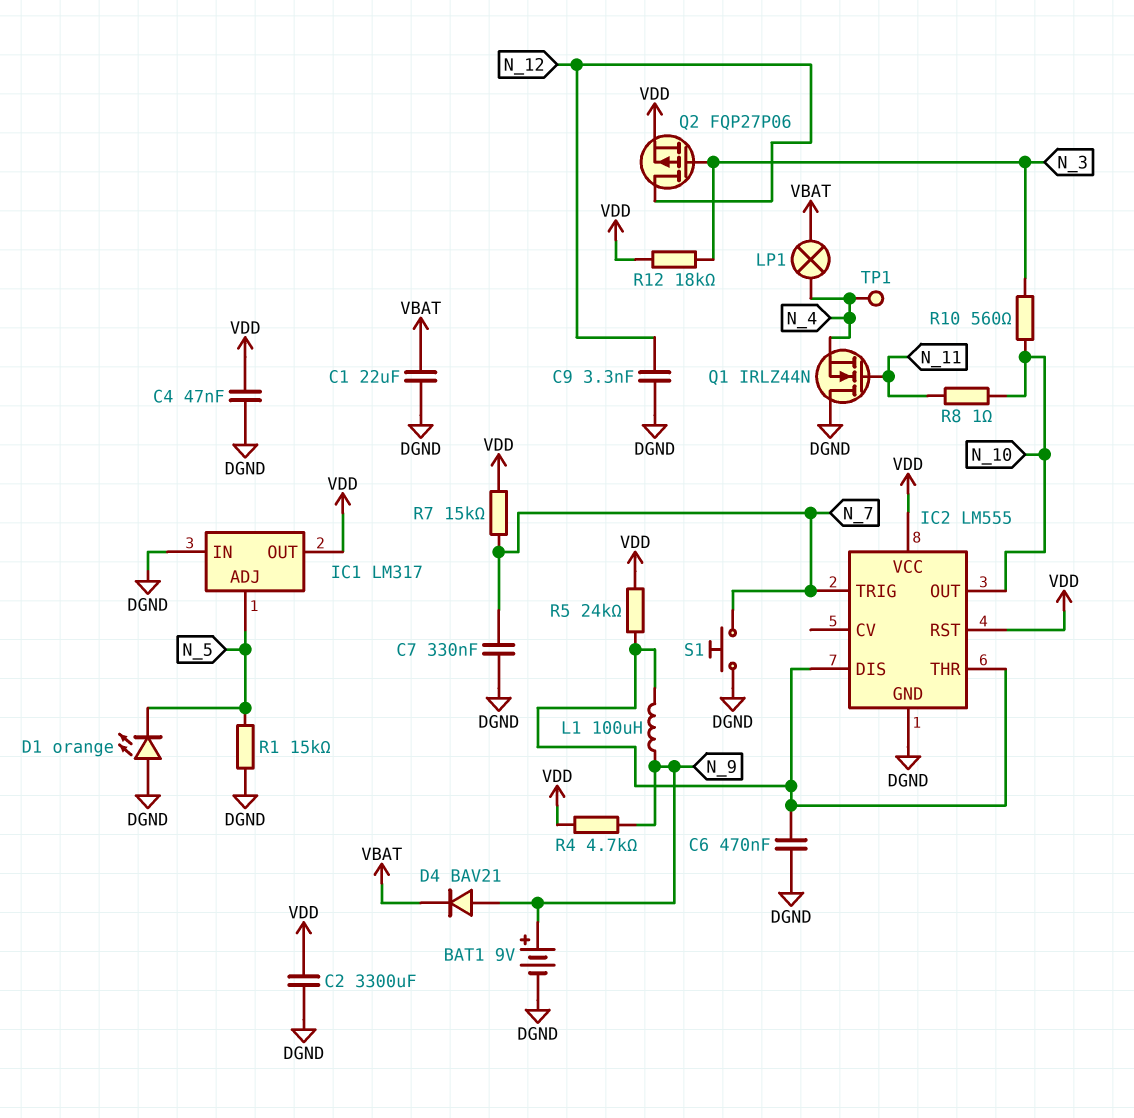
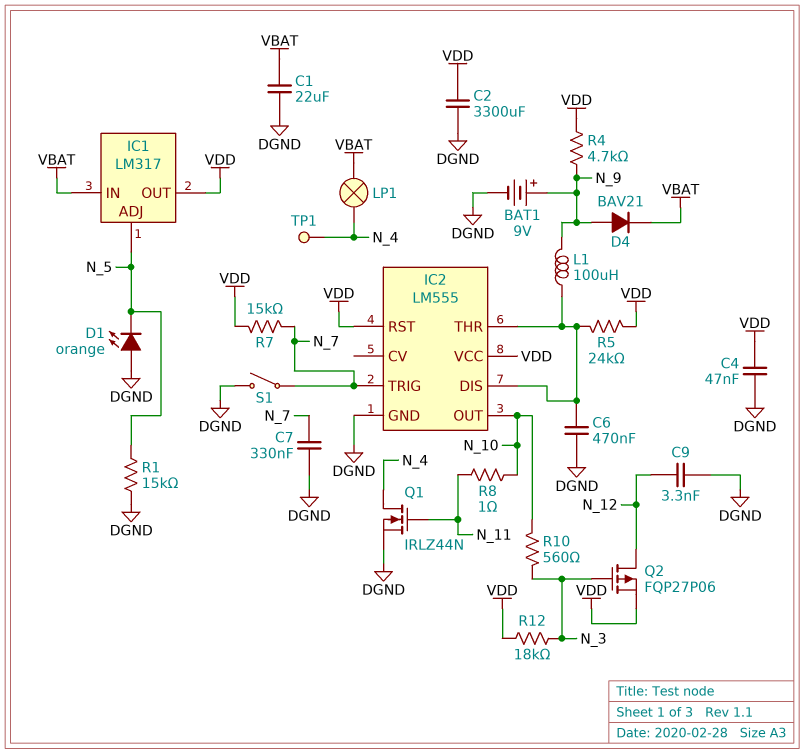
IC1 pin IN: DGND -> VBAT
Q1: NMOS IRLZ44N (G N_11, D DGND, S N_4) -> NMOS IRLZ44N (G N_11, D N_4, S DGND)
S1: button (DGND, N_7) -> switch (DGND, N_7)

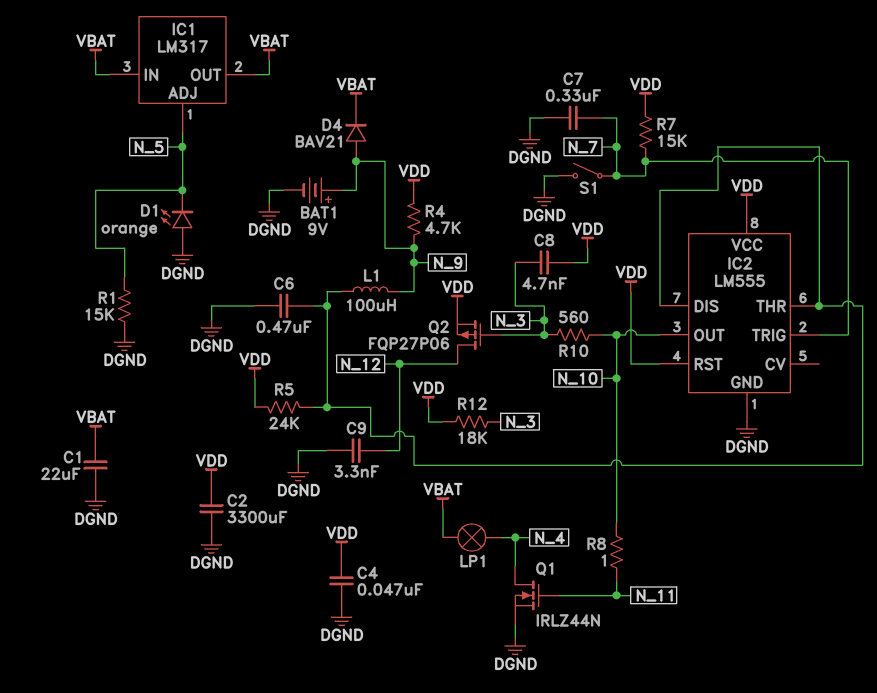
C8: none -> 4.7nF (N_3, VDD)
IC1 pin OUT: VDD -> VBAT
TP1: test point (N_4) -> none

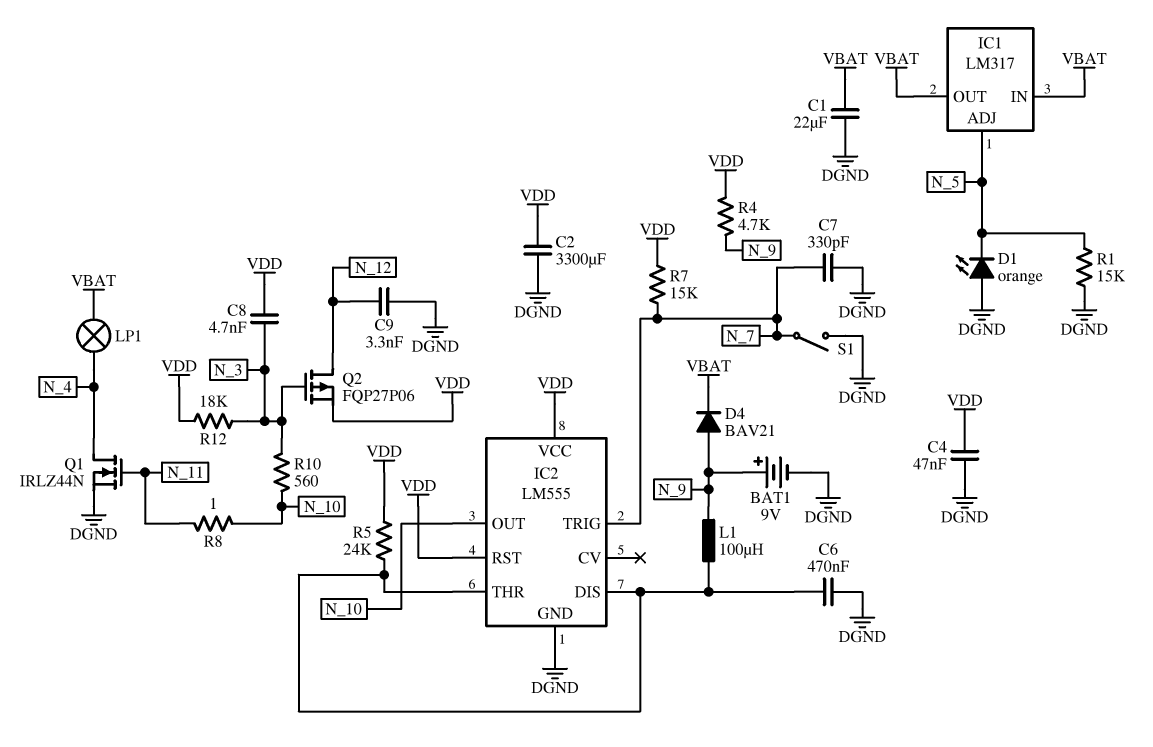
C7: 330nF (DGND, N_7) -> 330pF (DGND, N_7)

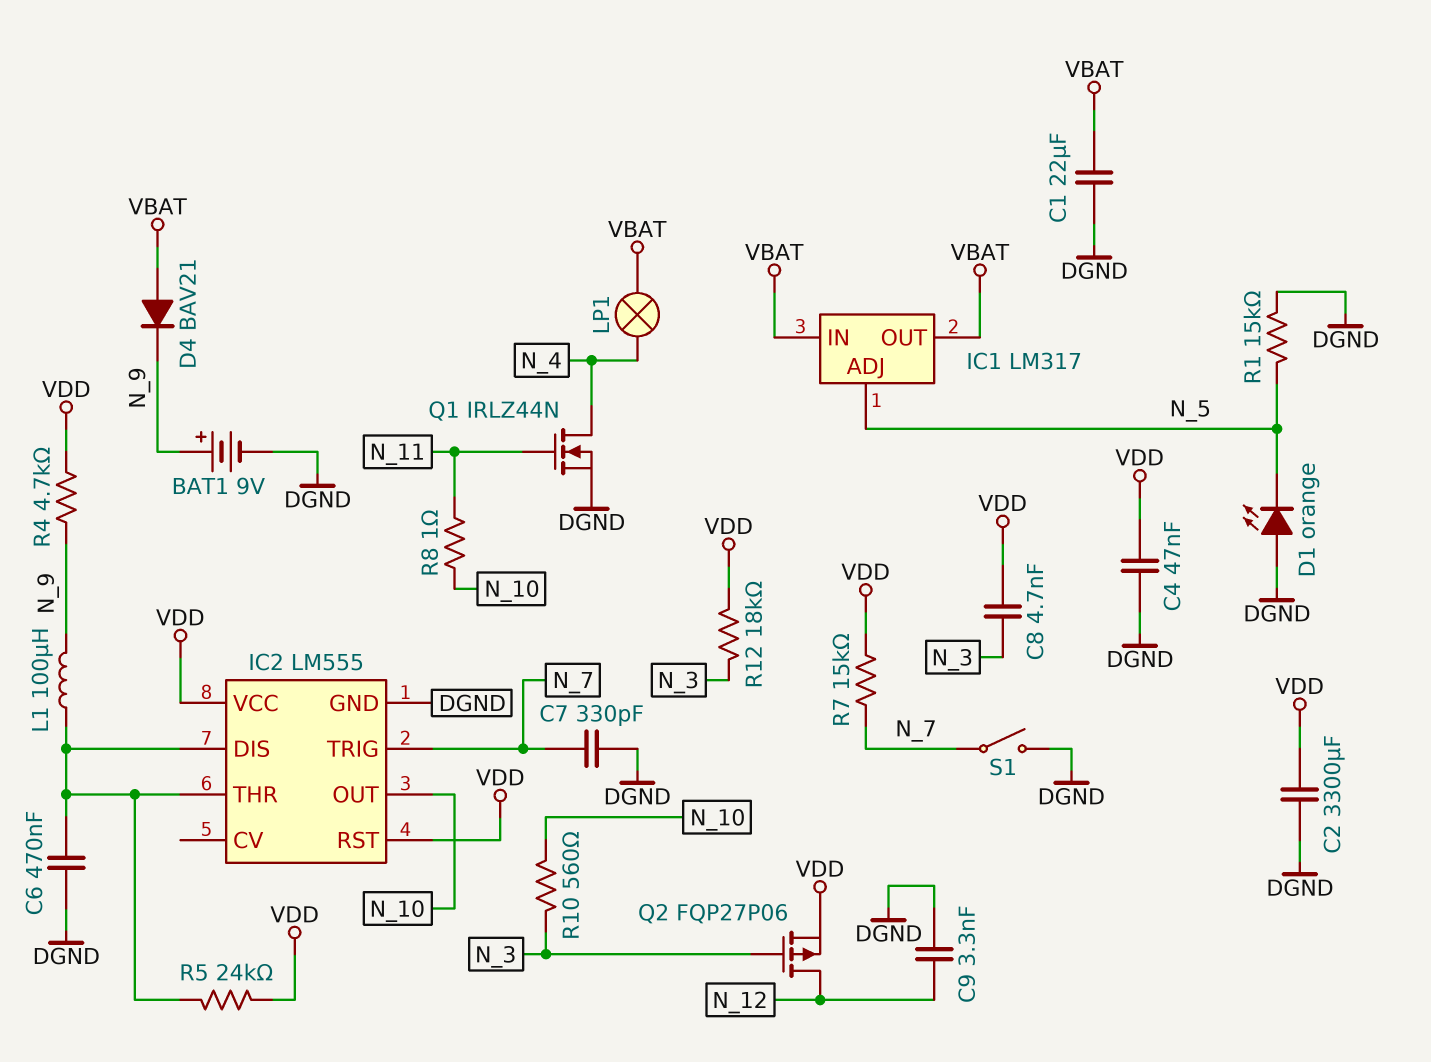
D4: diode BAV21 (A N_9, K VBAT) -> diode BAV21 (A VBAT, K N_9)

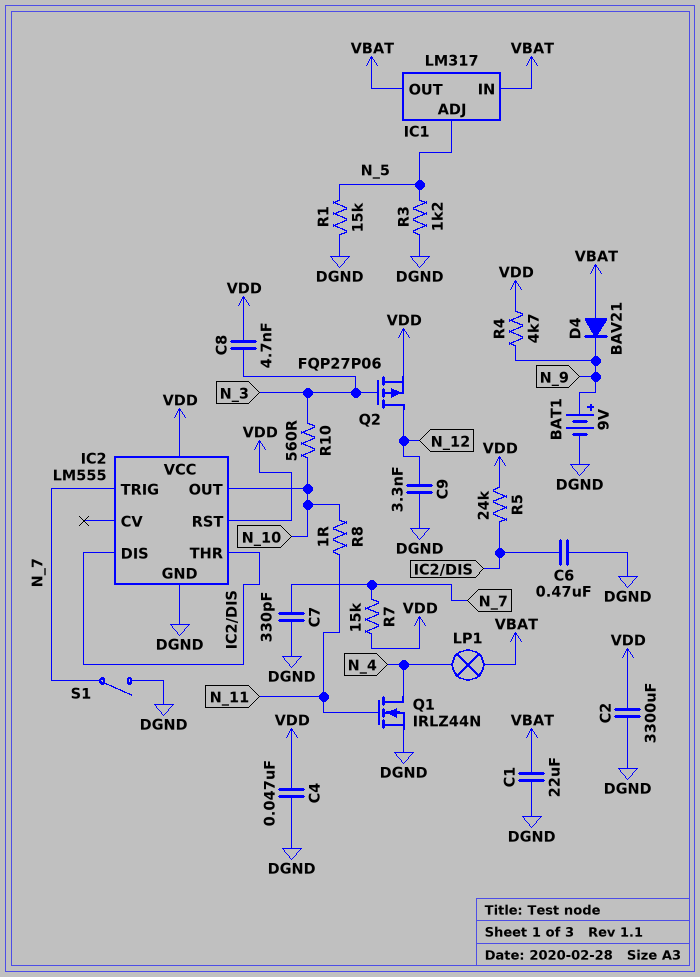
D1: LED orange (A DGND, K N_5) -> none
L1: 100uH (IC2/DIS, N_9) -> none
R3: none -> 1.2k (DGND, N_5)
R12: 18k (N_3, VDD) -> none

